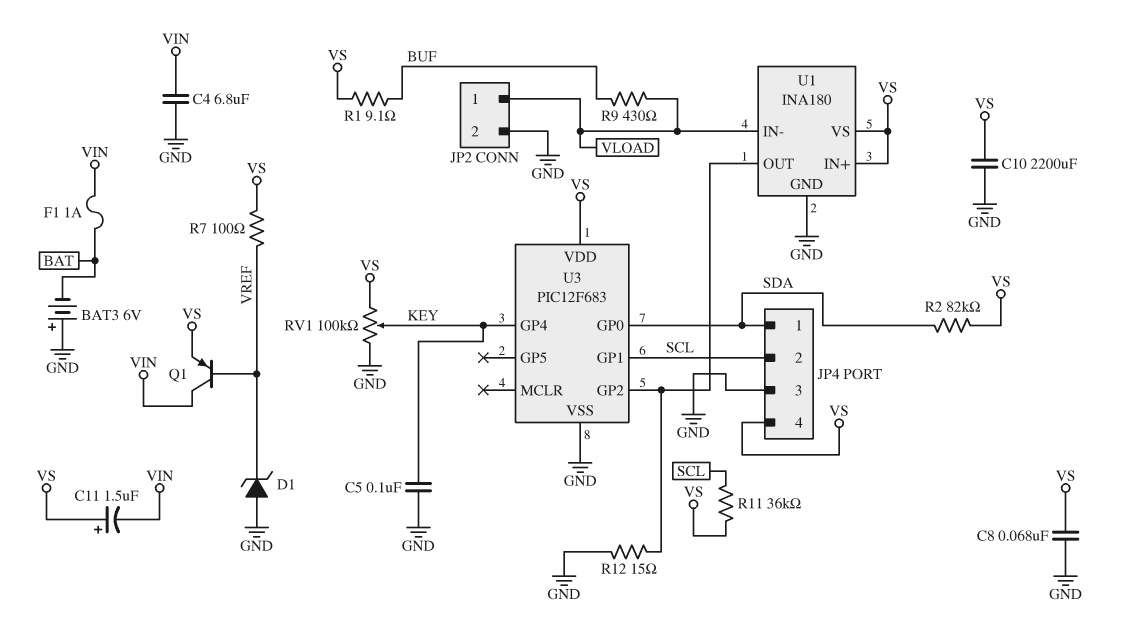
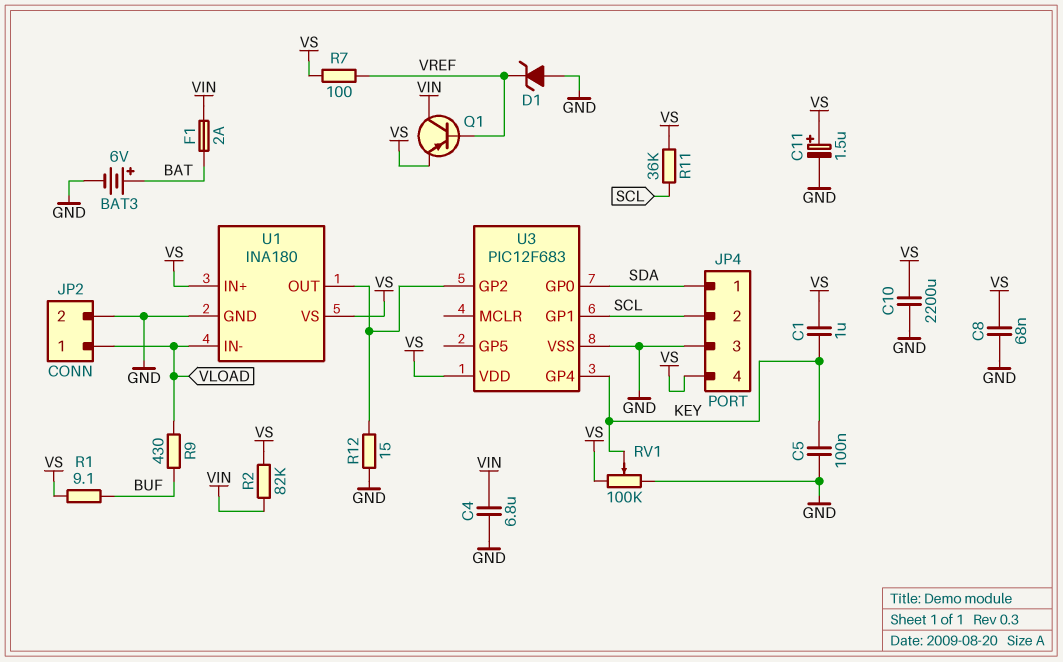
BAT3: 6V (plus GND, minus BAT) -> 6V (plus BAT, minus GND)
C1: none -> 1uF (KEY, VS)
C11: 1.5uF (plus VS, minus VIN) -> 1.5uF (plus VS, minus GND)
F1: 1A (BAT, VIN) -> 2A (BAT, VIN)
R2: 82k (SDA, VS) -> 82k (VIN, VS)

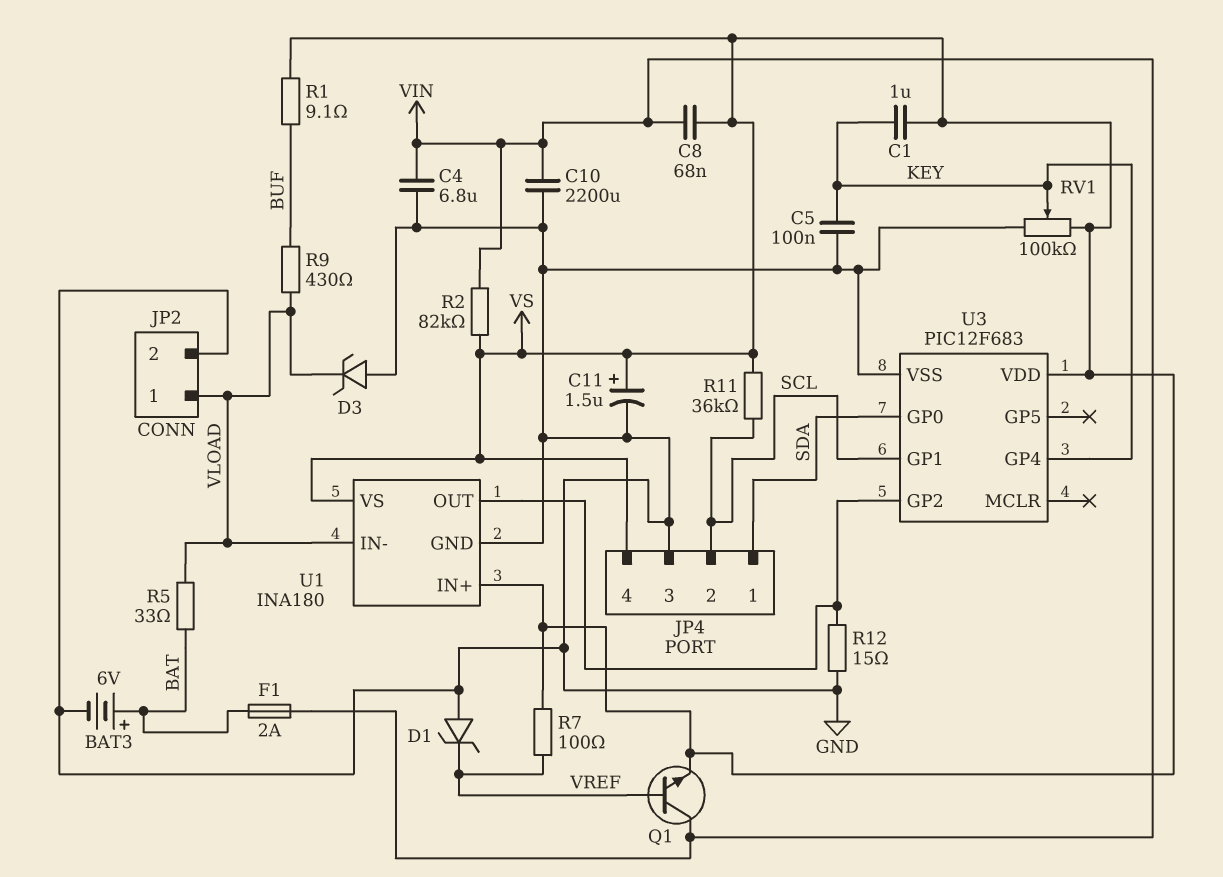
C8: 68nF (GND, VS) -> 68nF (VIN, VS)
C10: 2200uF (GND, VS) -> 2200uF (GND, VIN)
D3: none -> zener (A GND, K VLOAD)
Q1: PNP (B VREF, C VIN, E VS) -> NPN (B VREF, C VIN, E VS)
R5: none -> 33 (BAT, VLOAD)

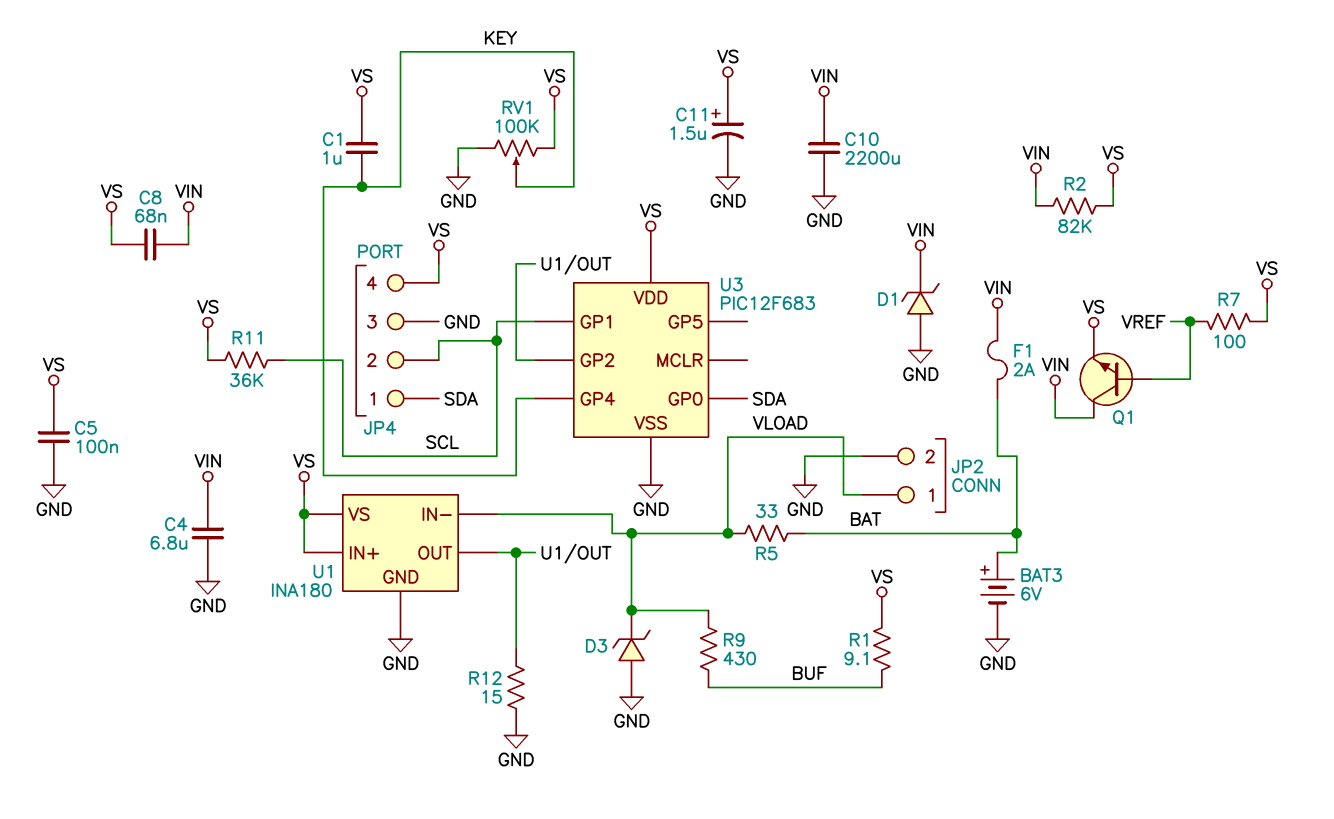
C5: 100nF (GND, KEY) -> 100nF (GND, VS)
D1: zener (A GND, K VREF) -> zener (A GND, K VIN)

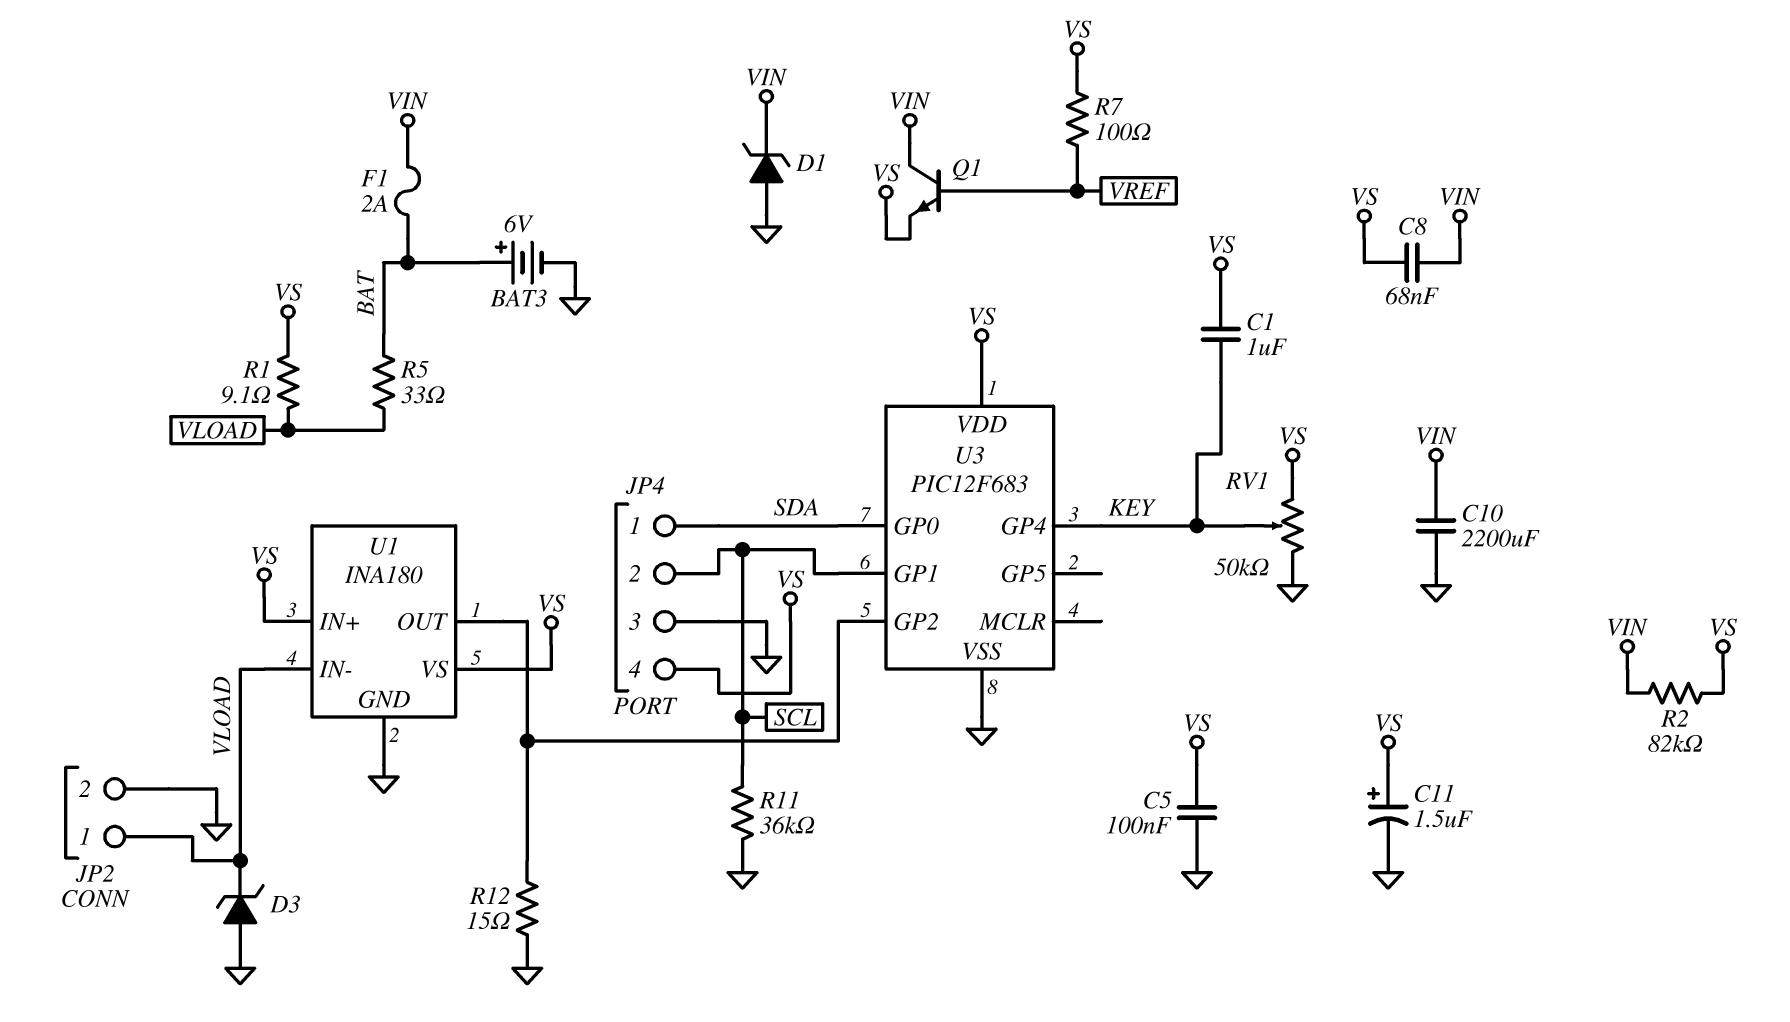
C4: 6.8uF (GND, VIN) -> none
R1: 9.1 (BUF, VS) -> 9.1 (VLOAD, VS)
R9: 430 (BUF, VLOAD) -> none
R11: 36k (SCL, VS) -> 36k (GND, SCL)
RV1: 100k (GND, VS, wiper KEY) -> 50k (GND, VS, wiper KEY)

